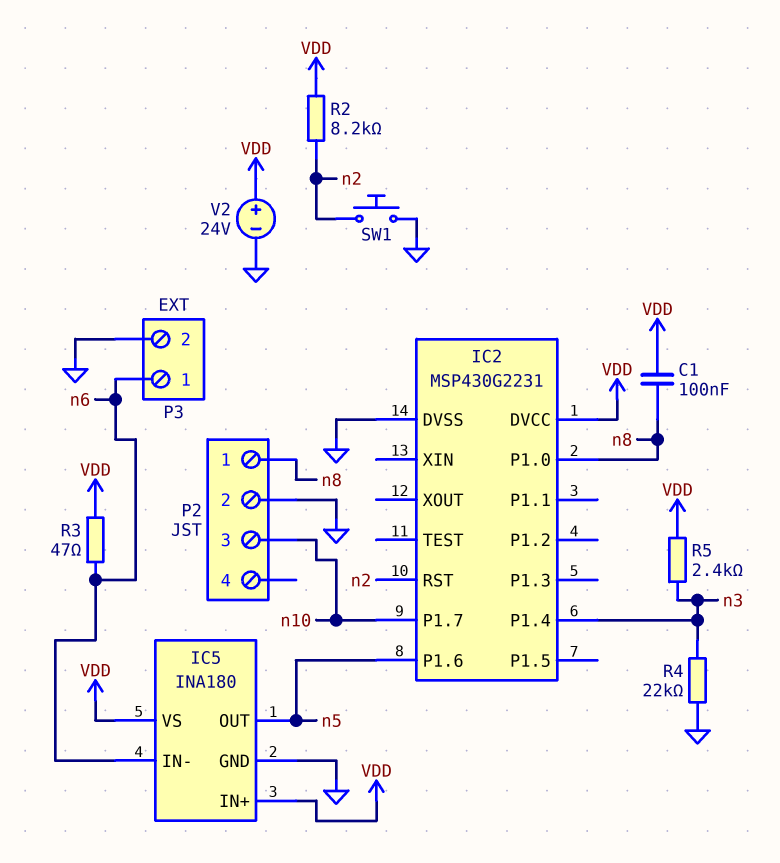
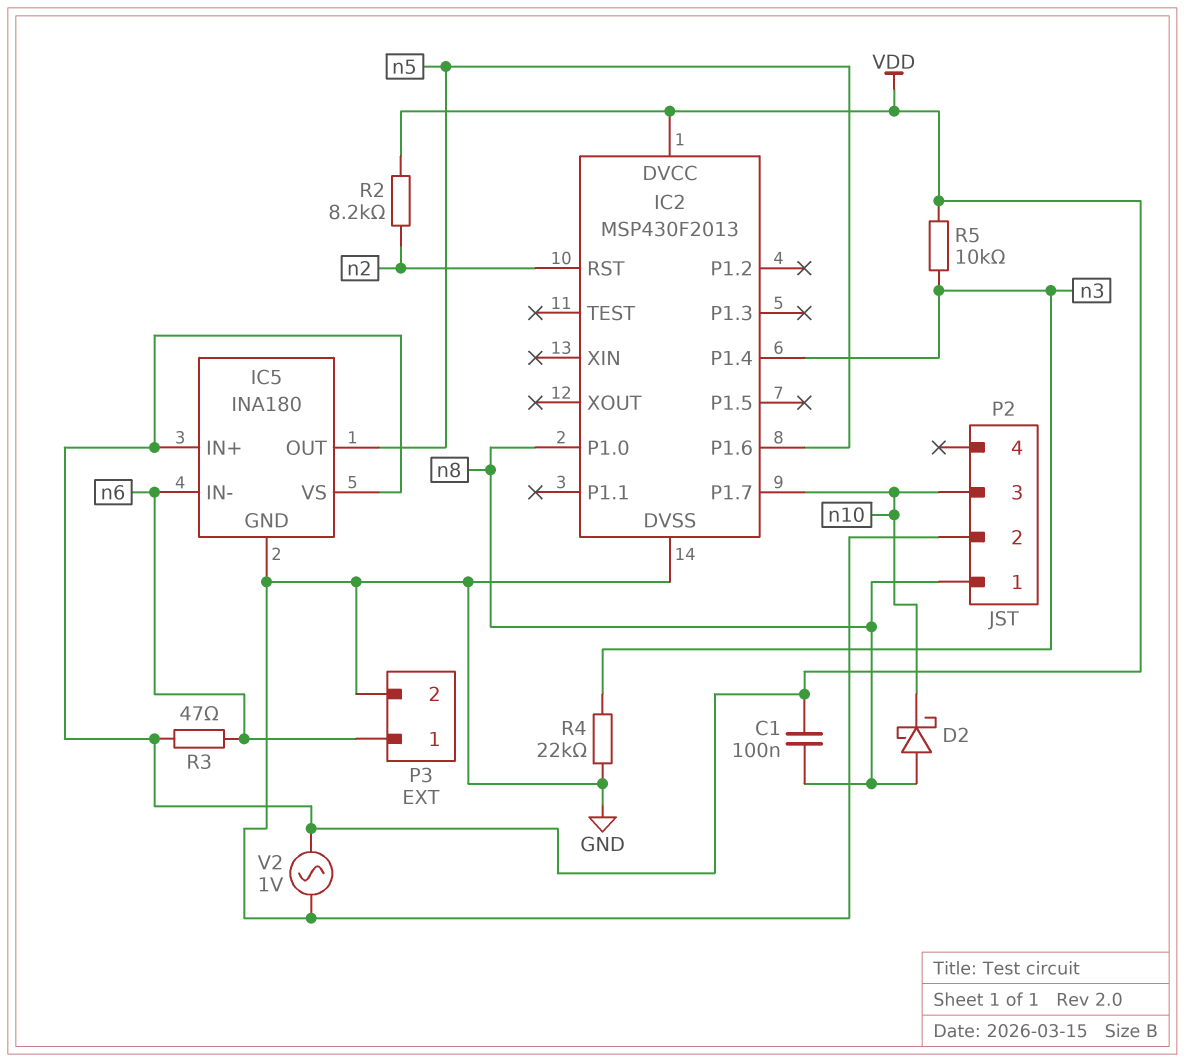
D2: none -> schottky (A n8, K n10)
IC2: MSP430G2231 -> MSP430F2013
R5: 2.4k (VDD, n3) -> 10k (VDD, n3)
SW1: button (GND, n2) -> none
V2: 24V (plus VDD, minus GND) -> AC 1V (GND, VDD)

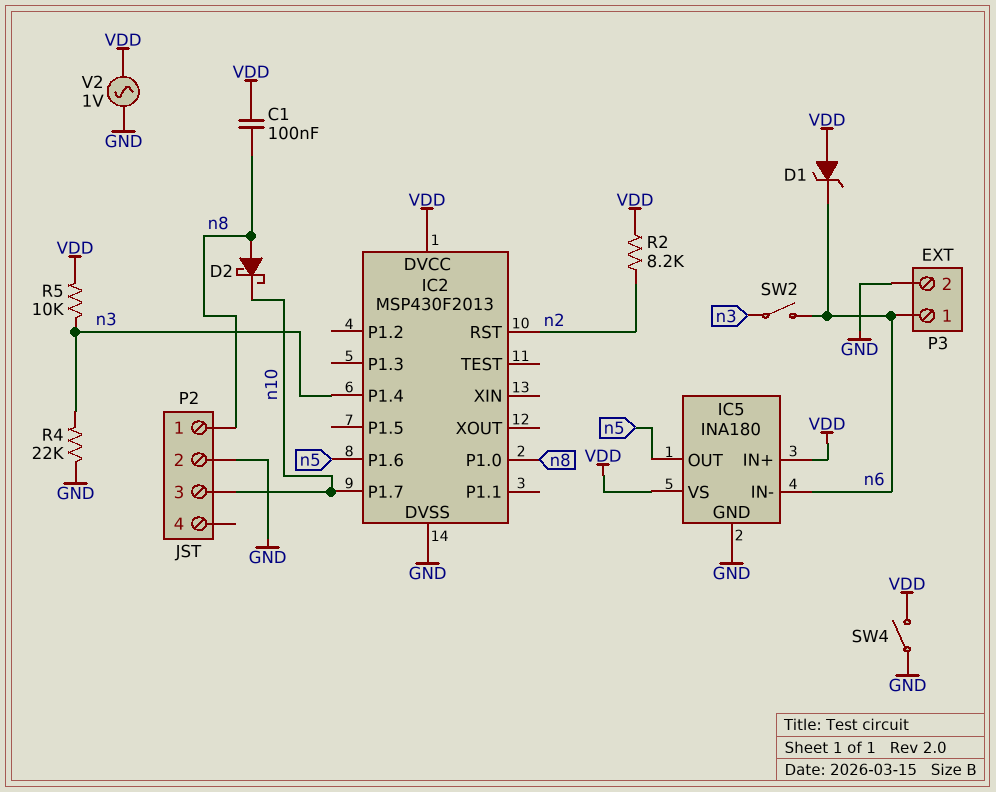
D1: none -> zener (A VDD, K n6)
R3: 47 (VDD, n6) -> none
SW2: none -> switch (n3, n6)
SW4: none -> switch (GND, VDD)

